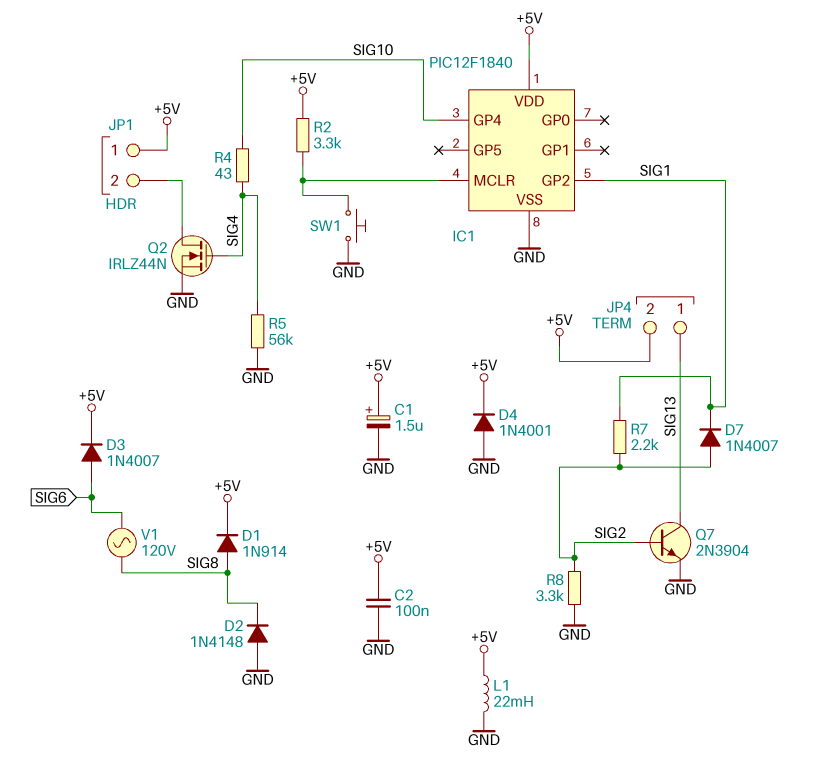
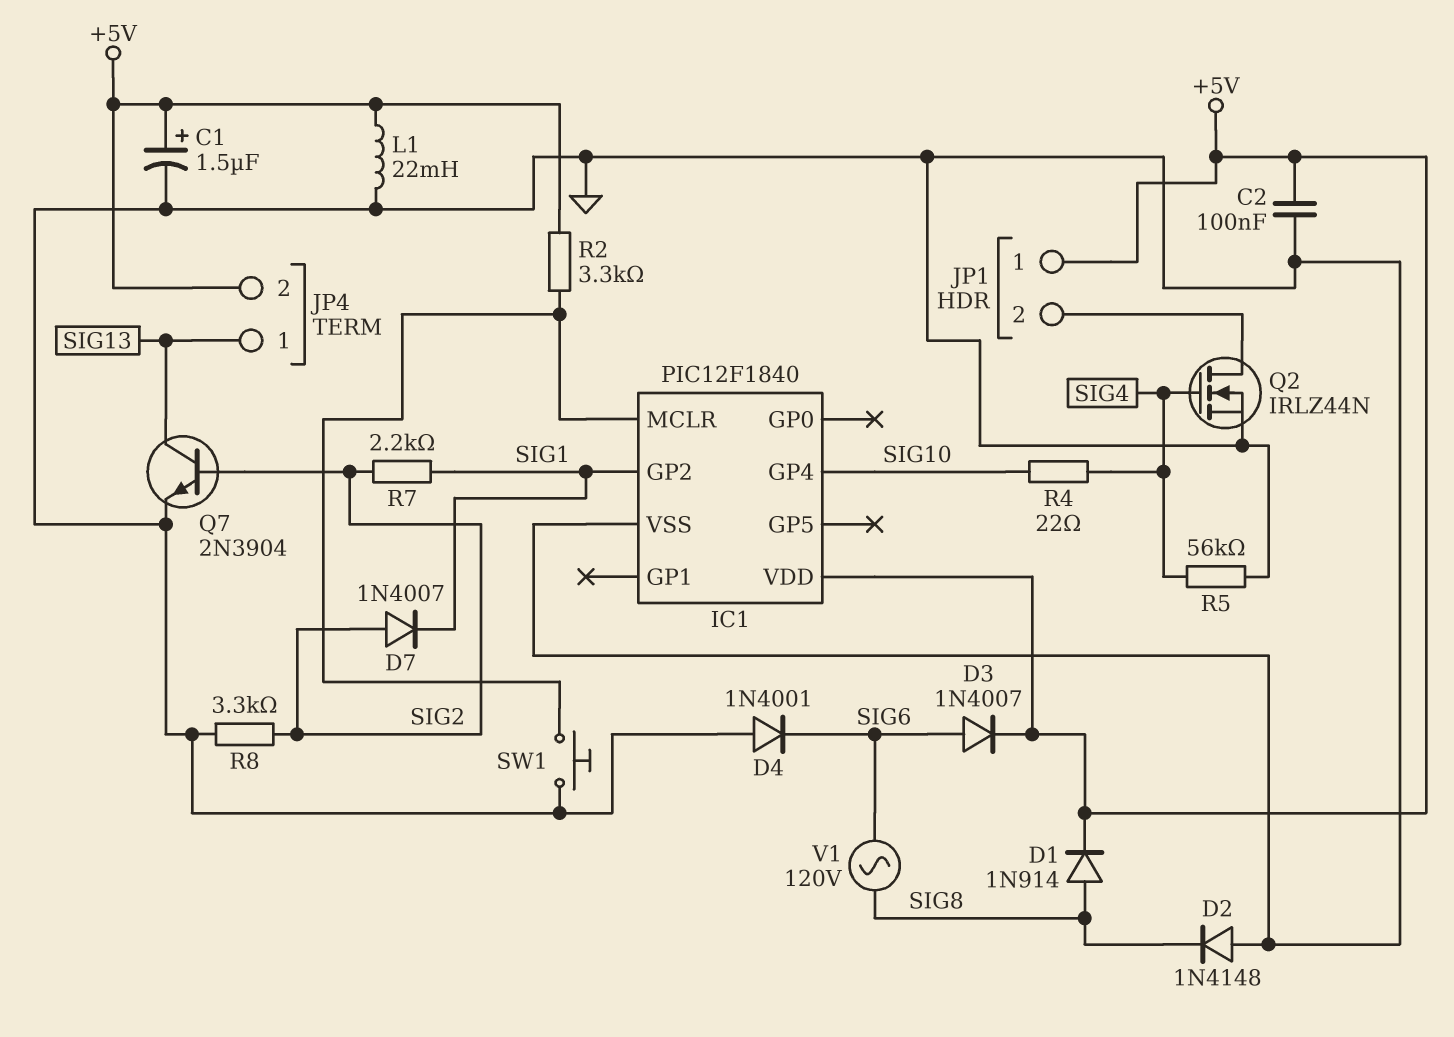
D4: diode 1N4001 (A GND, K +5V) -> diode 1N4001 (A GND, K SIG6)
R4: 43 (SIG4, SIG10) -> 22 (SIG4, SIG10)

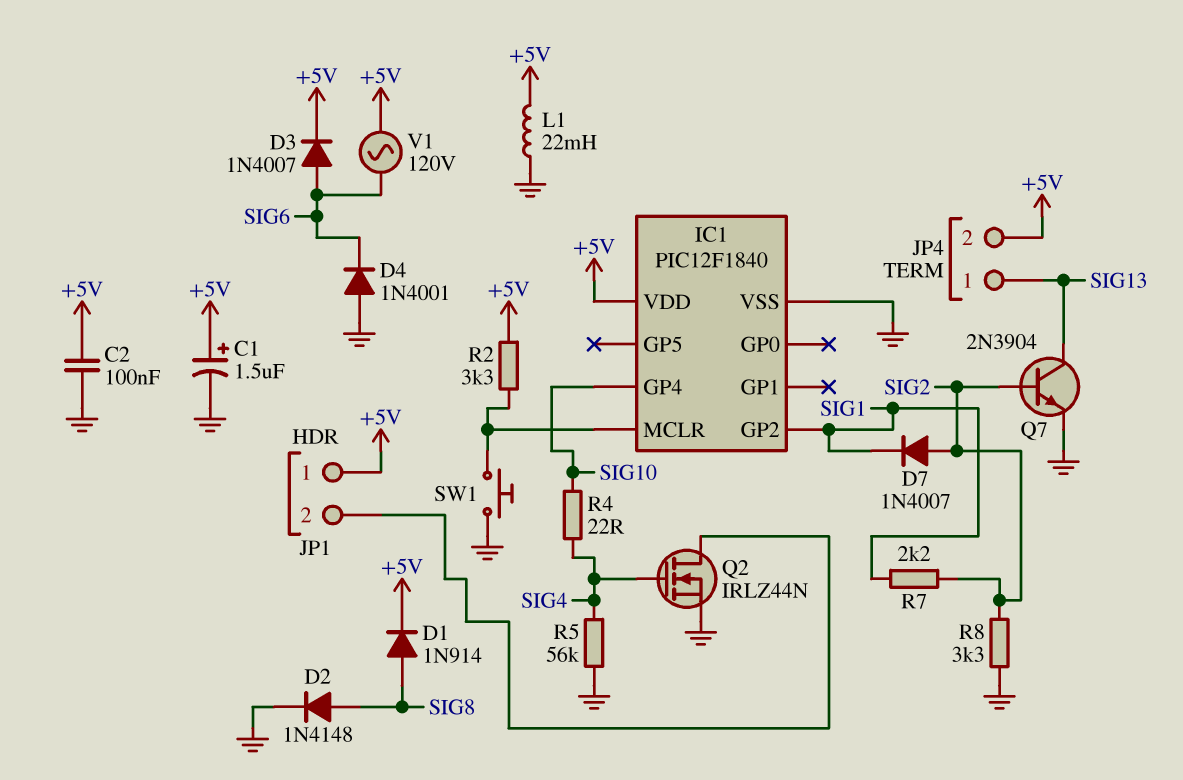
D2: diode 1N4148 (A GND, K SIG8) -> diode 1N4148 (A SIG8, K GND)
V1: AC 120V (SIG6, SIG8) -> AC 120V (+5V, SIG6)

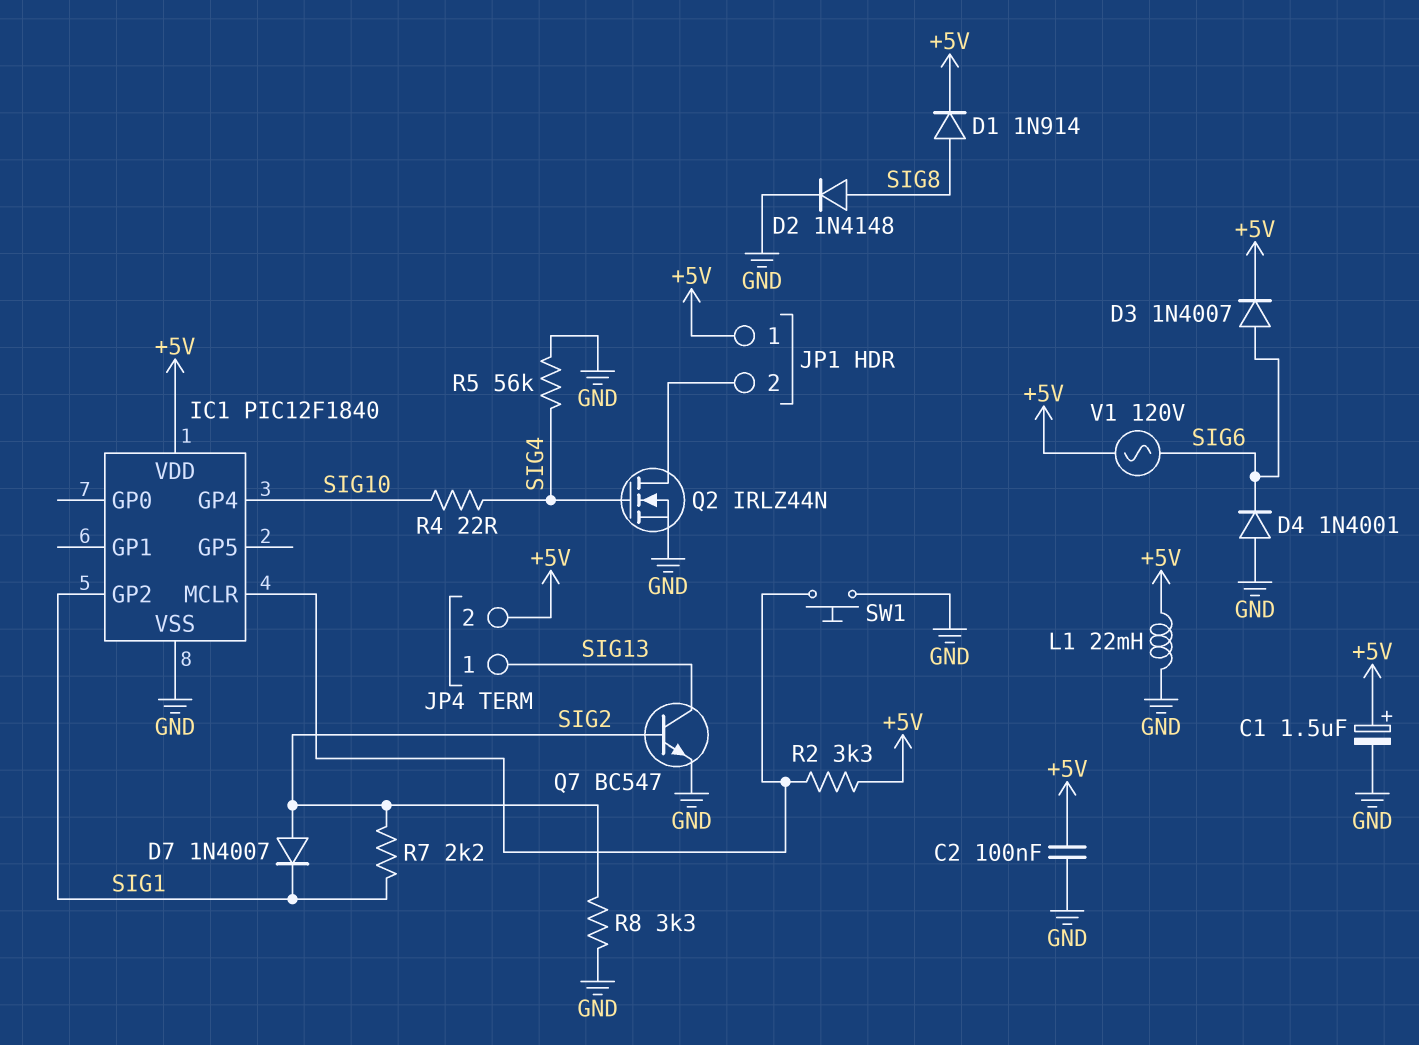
Q7: NPN 2N3904 (B SIG2, C SIG13, E GND) -> NPN BC547 (B SIG2, C SIG13, E GND)

